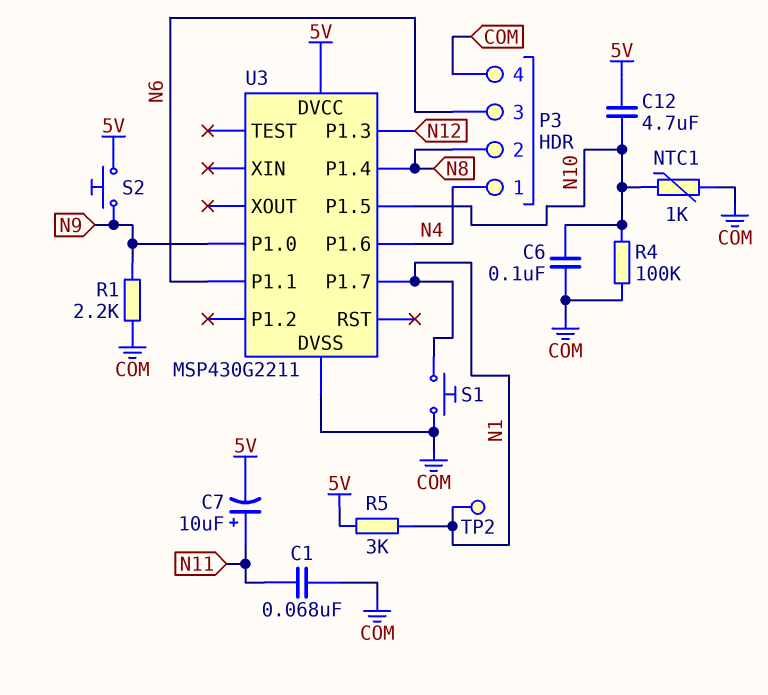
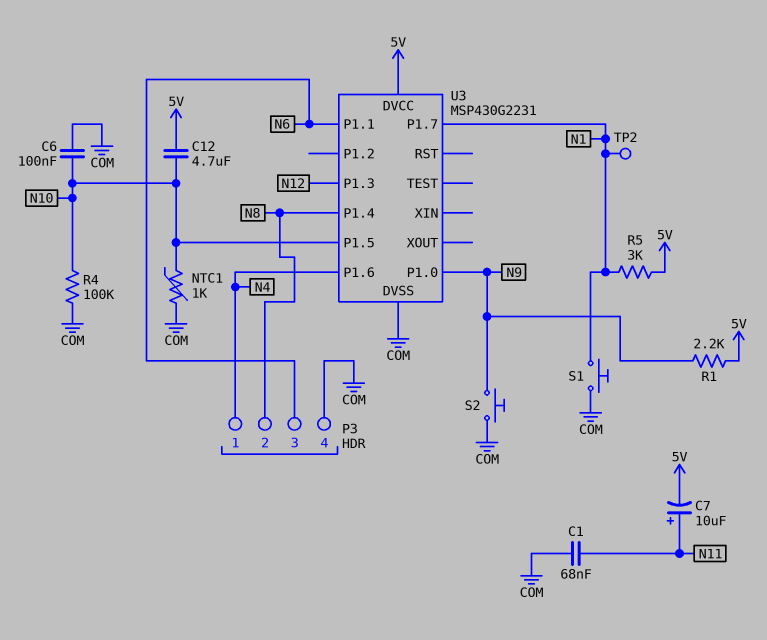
R1: 2.2k (COM, N9) -> 2.2k (5V, N9)
S2: button (5V, N9) -> button (COM, N9)
U3: MSP430G2211 -> MSP430G2231

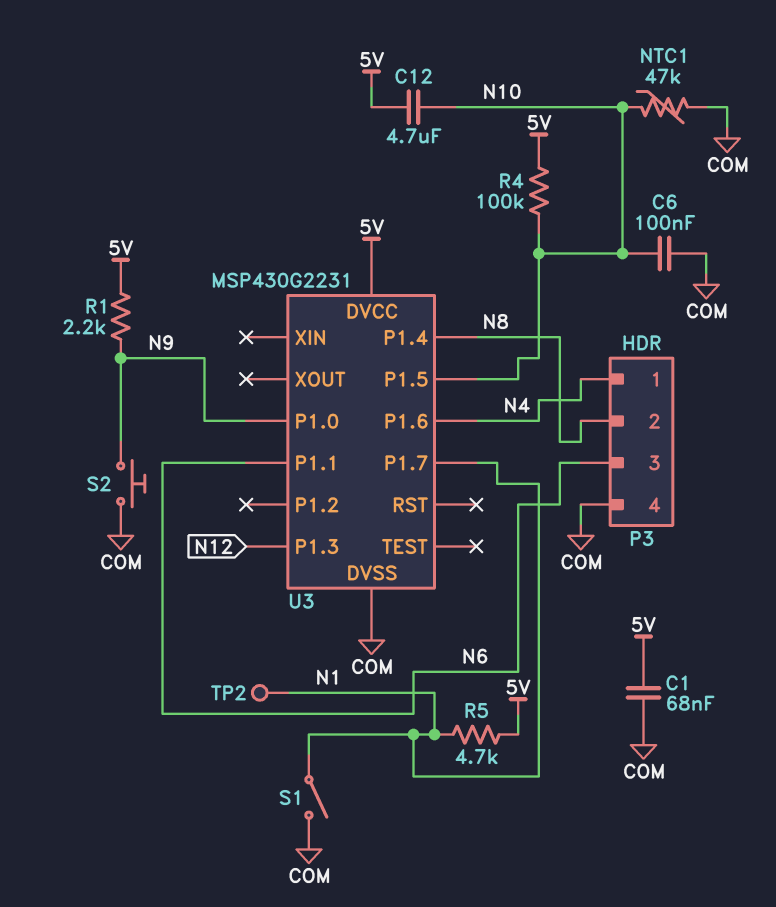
C1: 68nF (COM, N11) -> 68nF (5V, COM)
C7: 10uF (plus N11, minus 5V) -> none
NTC1: 1k (COM, N10) -> 47k (COM, N10)
R4: 100k (COM, N10) -> 100k (5V, N10)
R5: 3k (5V, N1) -> 4.7k (5V, N1)
S1: button (COM, N1) -> switch (COM, N1)

